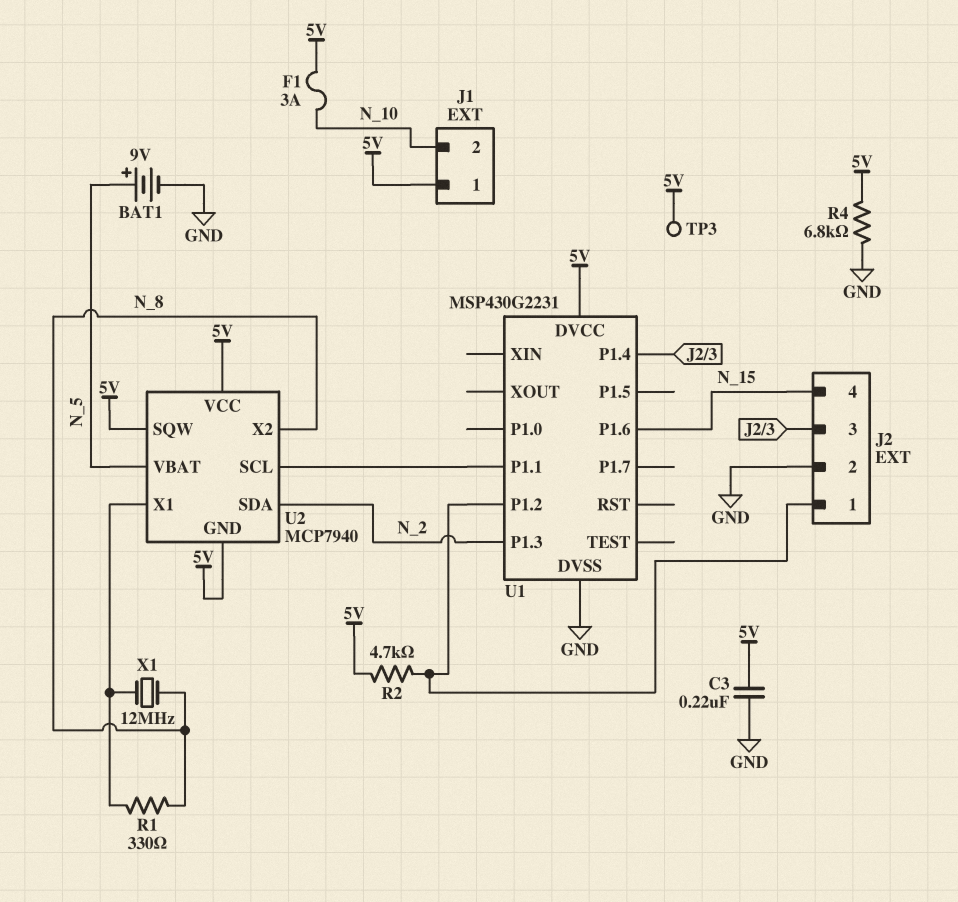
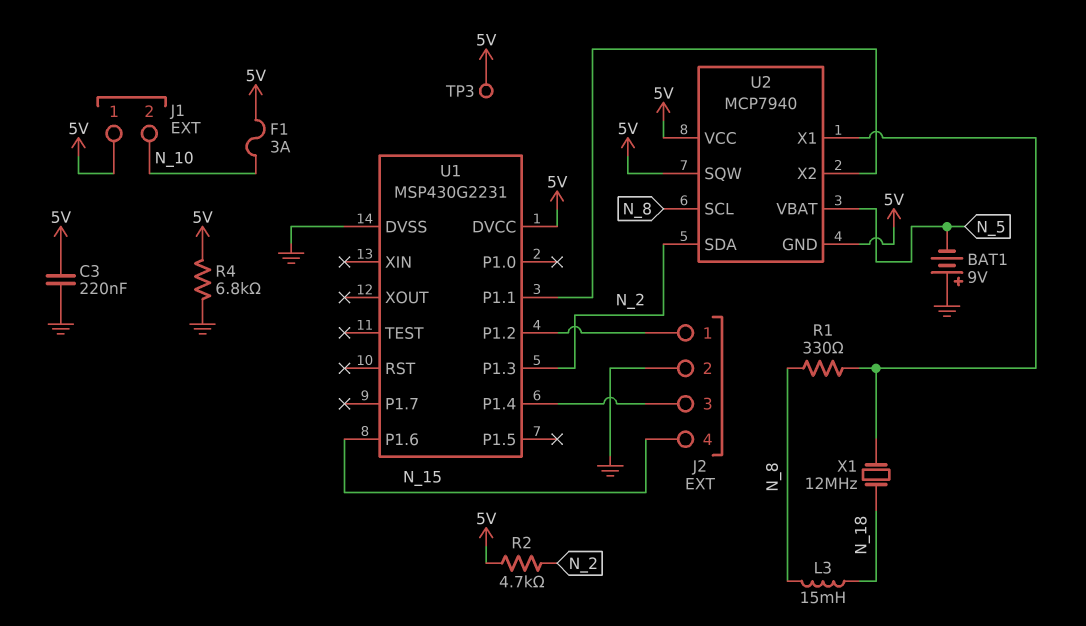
BAT1: 9V (plus N_5, minus GND) -> 9V (plus GND, minus N_5)
L3: none -> 15mH (N_8, N_18)
R2: 4.7k (5V, J2/1) -> 4.7k (5V, N_2)
U2 pin SCL: U1/P1.1 -> N_8
U2 pin X2: N_8 -> U1/P1.1
X1: 12MHz (N_8, U2/X1) -> 12MHz (N_18, U2/X1)

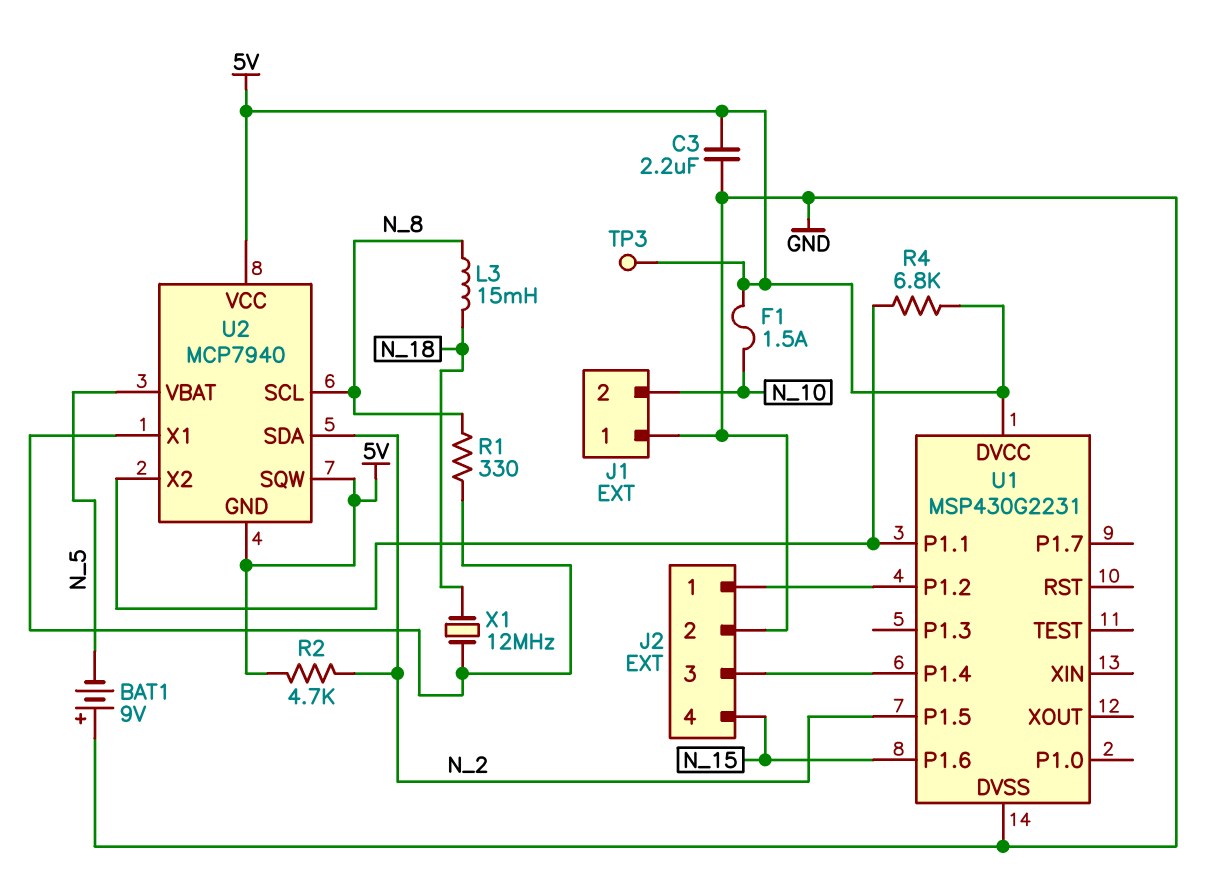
C3: 220nF (5V, GND) -> 2.2uF (5V, GND)
F1: 3A (5V, N_10) -> 1.5A (5V, N_10)
J1 pin 1: 5V -> GND
R4: 6.8k (5V, GND) -> 6.8k (5V, U1/P1.1)
U1 pin P1.3: N_2 -> none
U1 pin P1.5: none -> N_2

